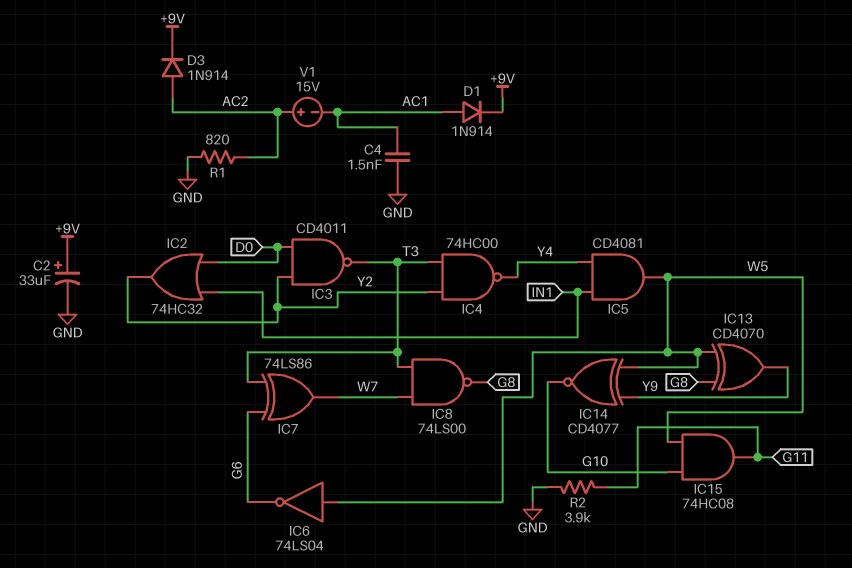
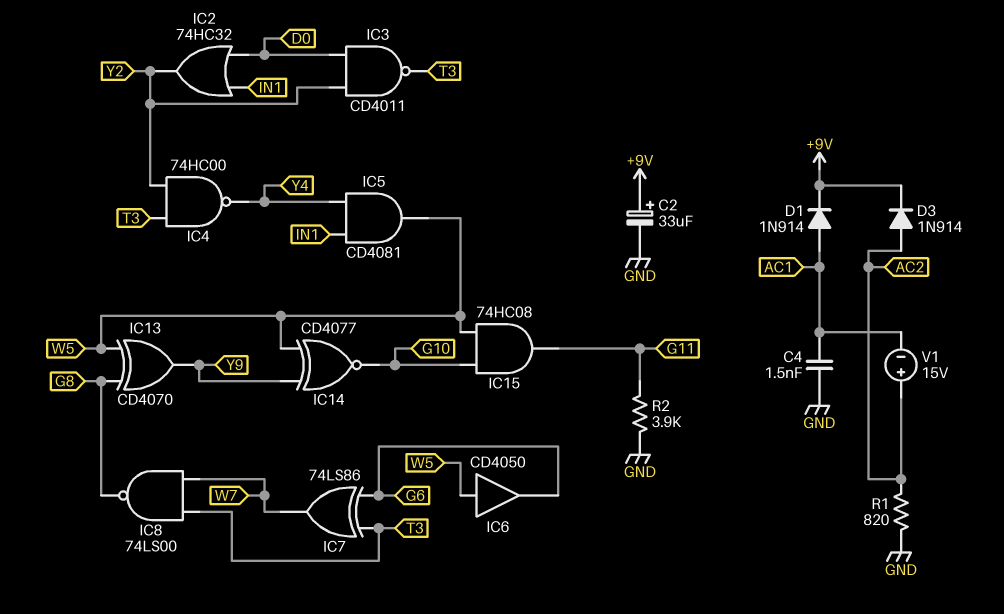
IC6: NOT 74LS04 (in W5, out G6) -> buffer CD4050 (in W5, out G6)

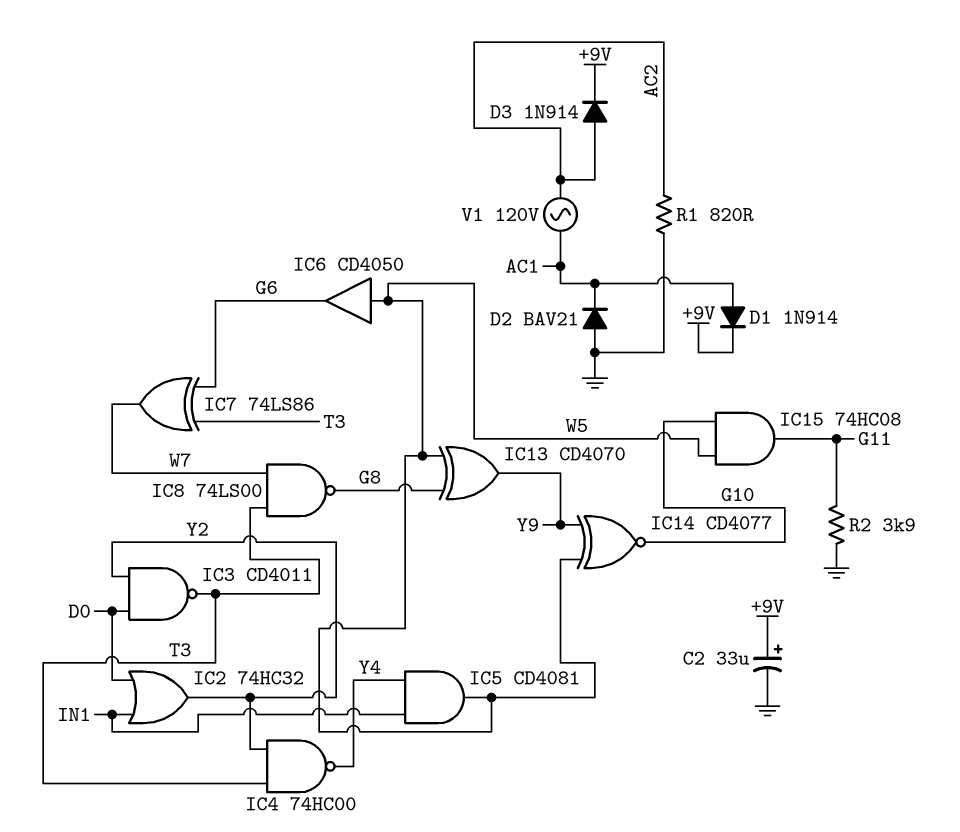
C4: 1.5nF (AC1, GND) -> none
D2: none -> diode BAV21 (A GND, K AC1)
V1: 15V (plus AC2, minus AC1) -> AC 120V (AC1, AC2)

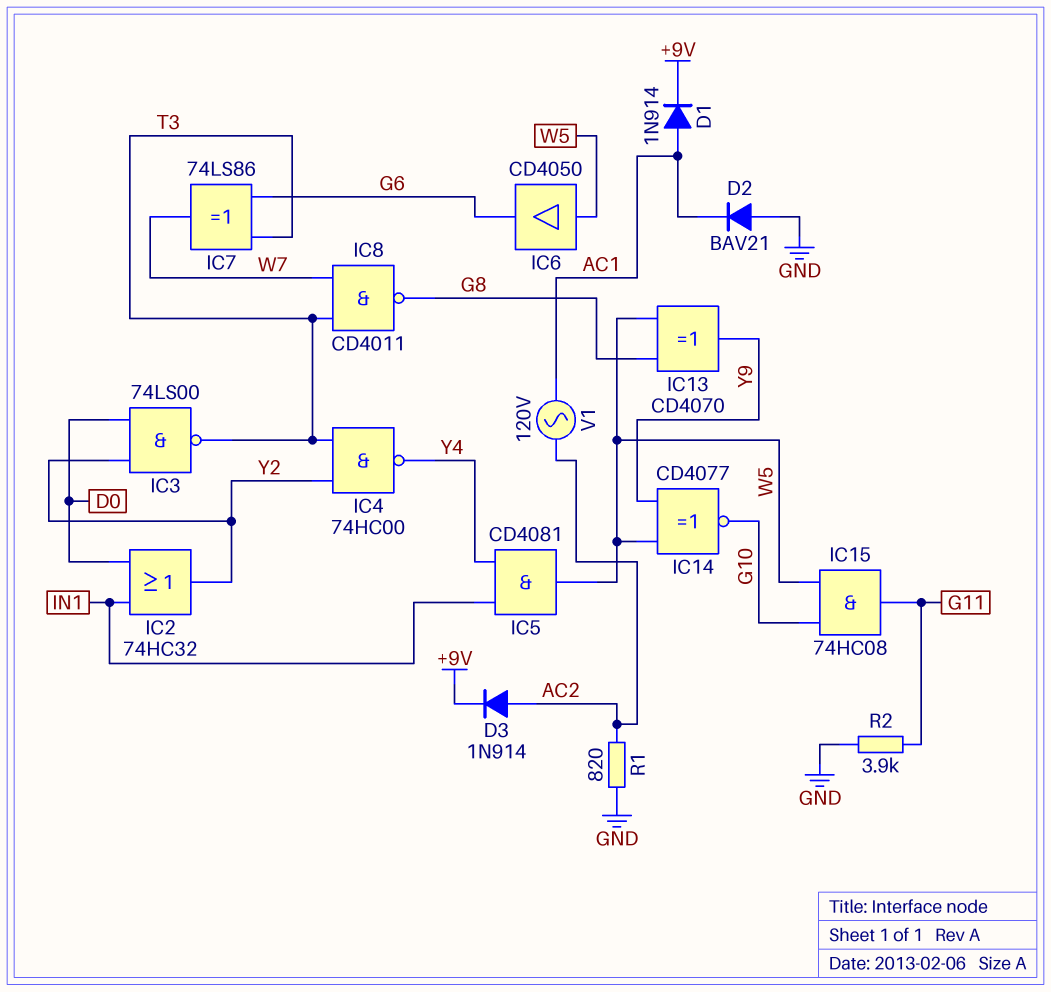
C2: 33uF (plus +9V, minus GND) -> none
IC3: NAND CD4011 (in D0, in Y2, out T3) -> NAND 74LS00 (in D0, in Y2, out T3)
IC8: NAND 74LS00 (in T3, in W7, out G8) -> NAND CD4011 (in T3, in W7, out G8)

